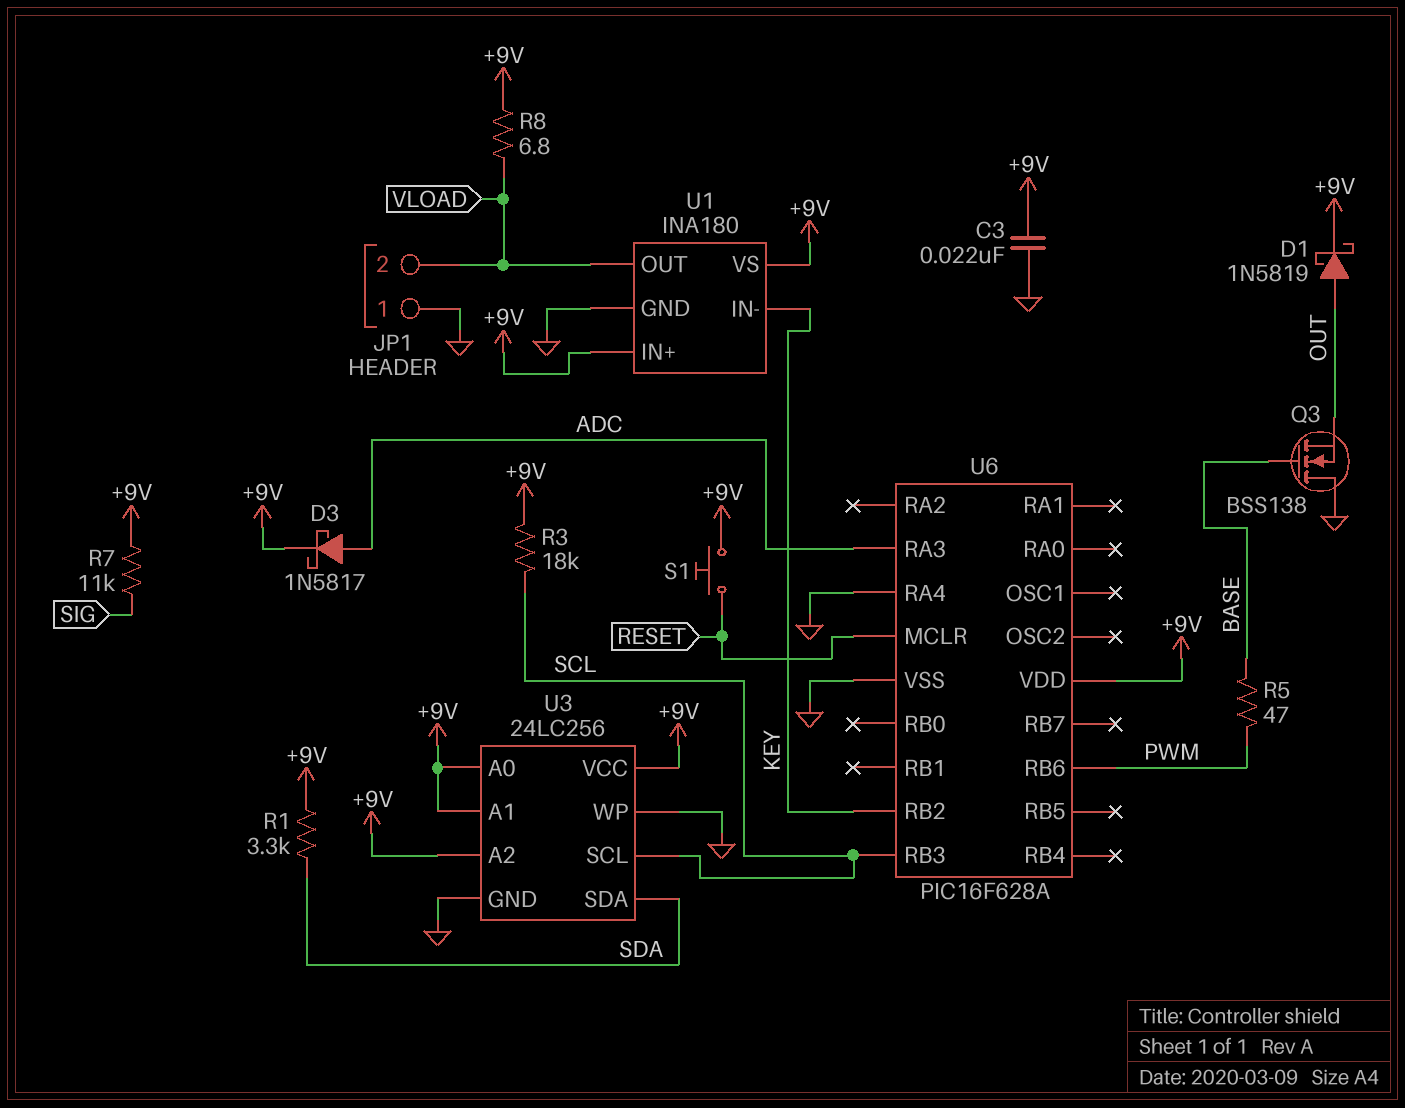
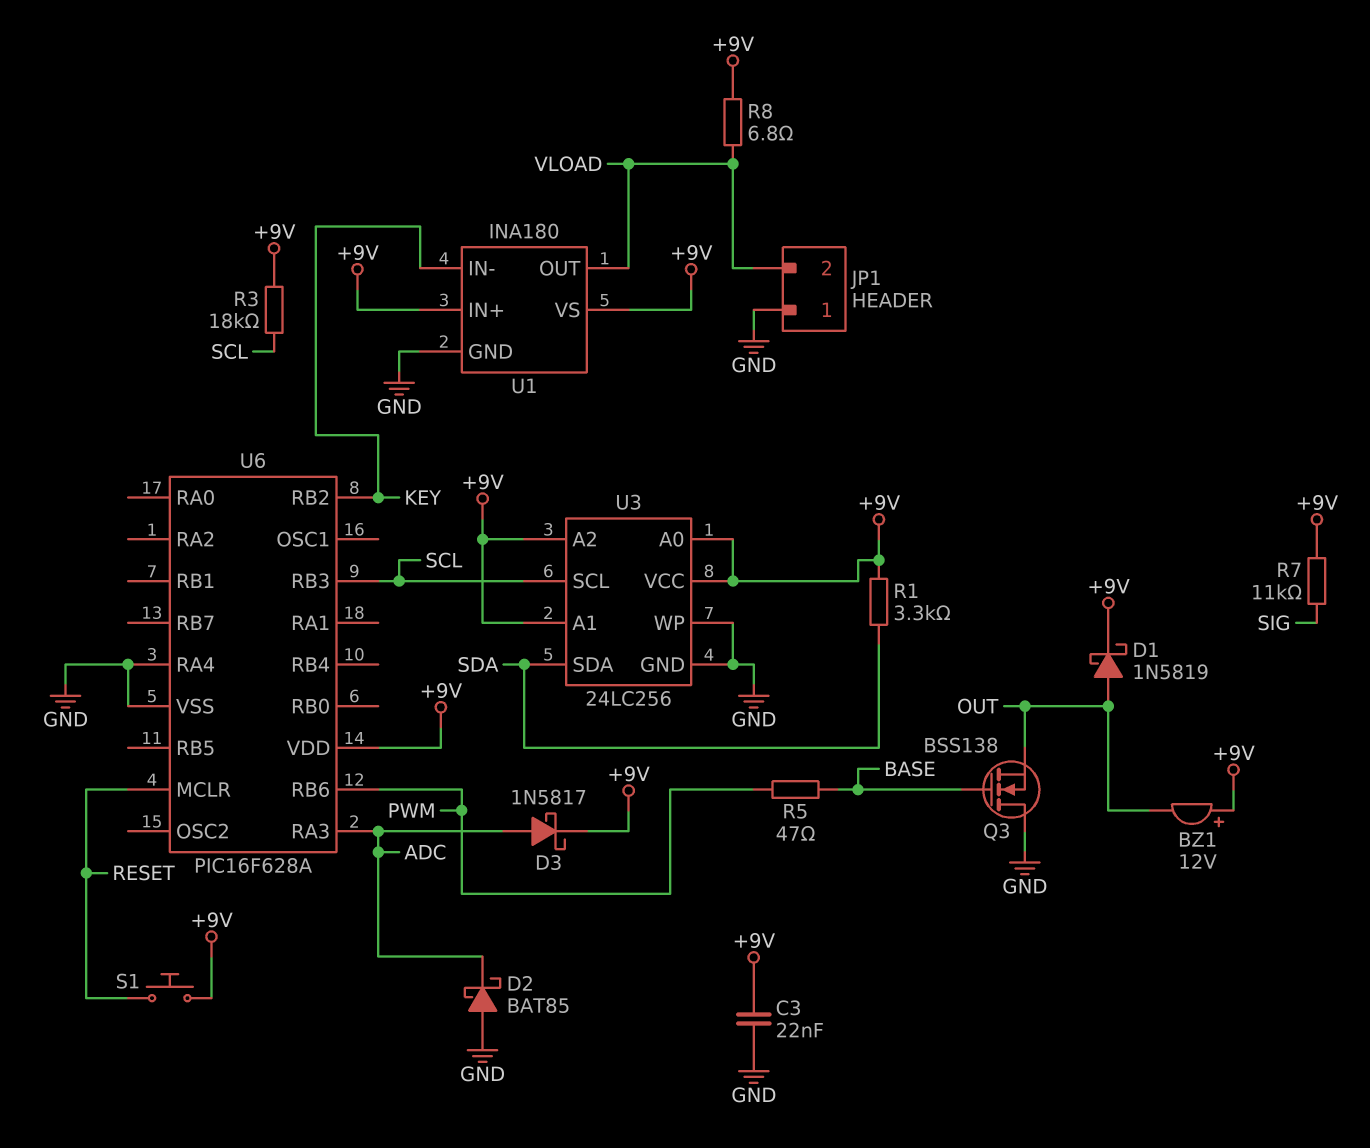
BZ1: none -> buzzer 12V (plus +9V, minus OUT)
D2: none -> schottky BAT85 (A GND, K ADC)

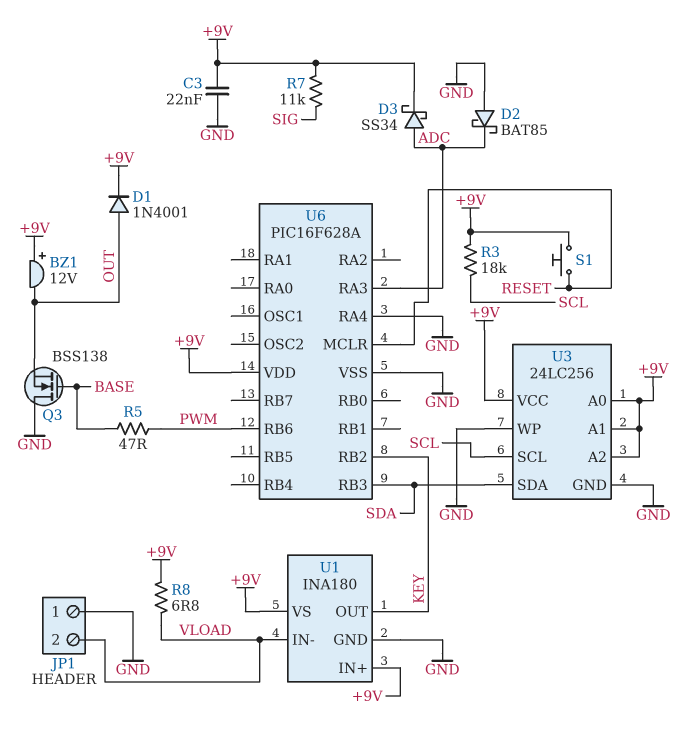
D1: schottky 1N5819 (A OUT, K +9V) -> diode 1N4001 (A OUT, K +9V)
D3: schottky 1N5817 (A ADC, K +9V) -> schottky SS34 (A ADC, K +9V)
R1: 3.3k (+9V, SDA) -> none
U1 pin IN-: KEY -> VLOAD
U1 pin OUT: VLOAD -> KEY
U6 pin RB3: SCL -> SDA

